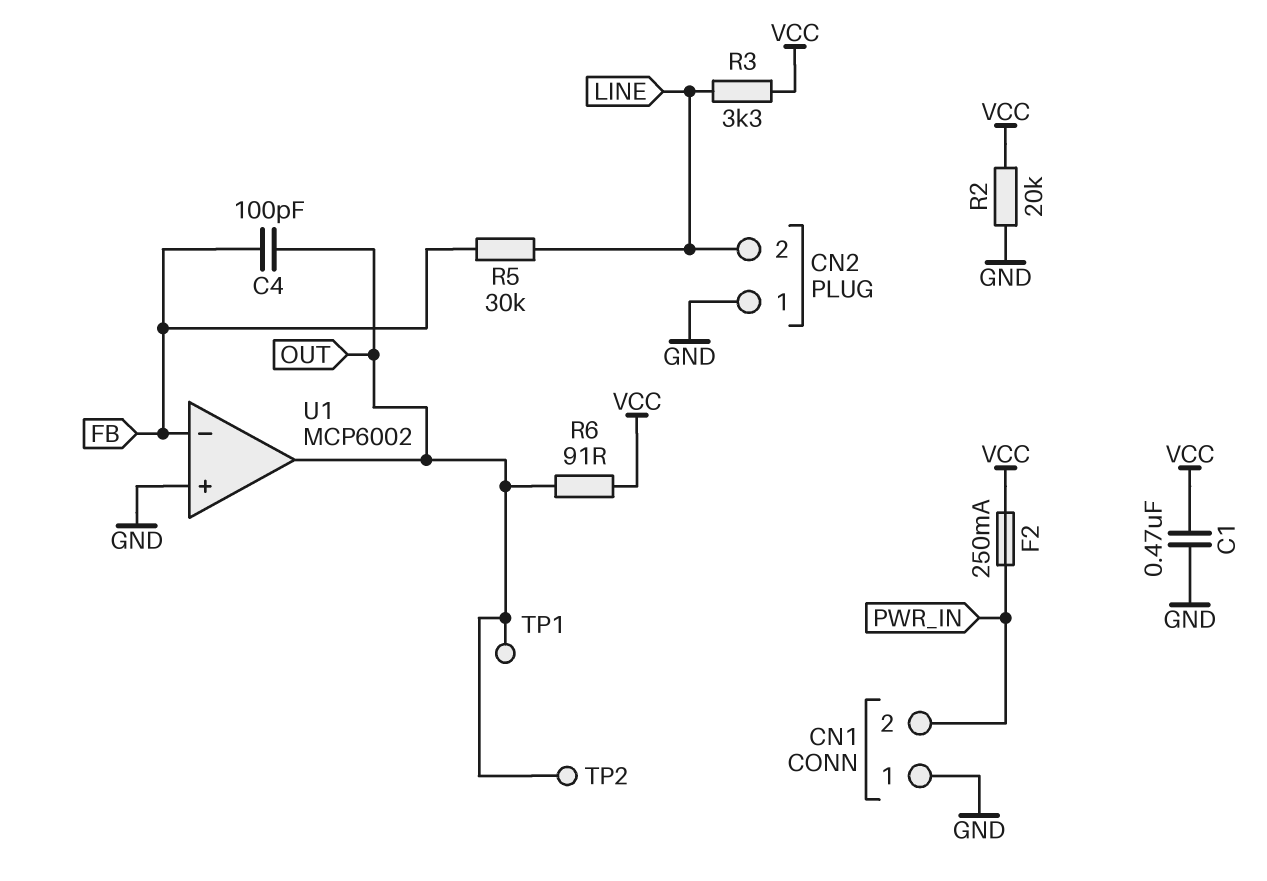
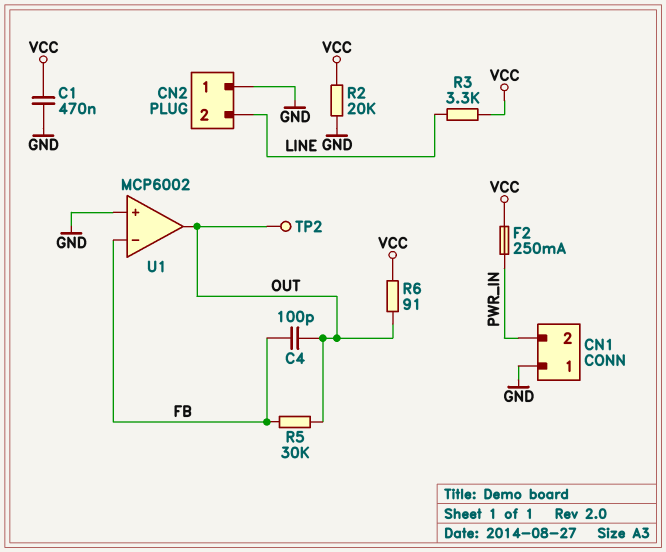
R5: 30k (FB, LINE) -> 30k (FB, OUT)
TP1: test point (OUT) -> none

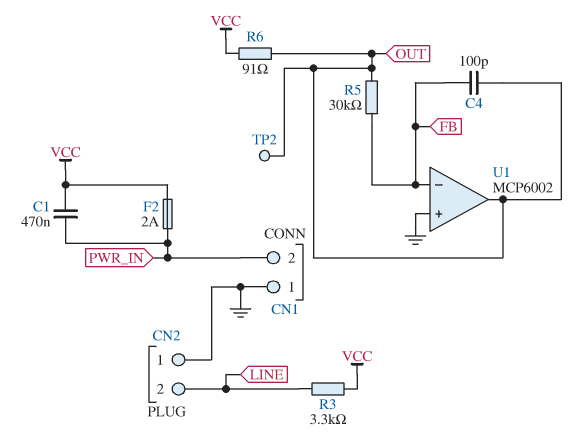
C1: 470nF (GND, VCC) -> 470nF (PWR_IN, VCC)
F2: 250mA (PWR_IN, VCC) -> 2A (PWR_IN, VCC)
R2: 20k (GND, VCC) -> none

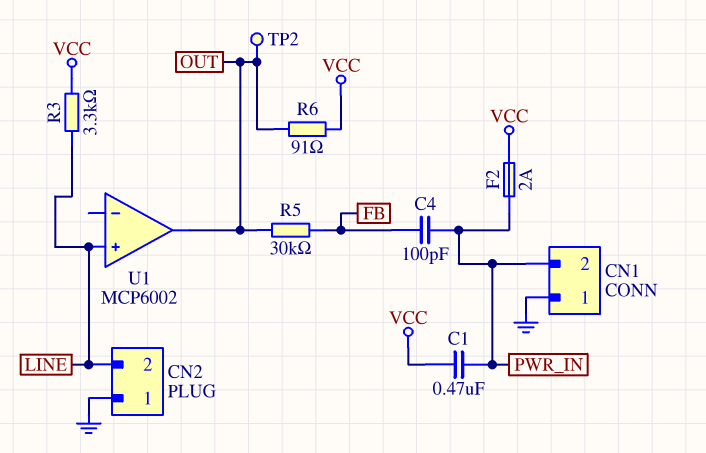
C4: 100pF (FB, OUT) -> 100pF (FB, PWR_IN)
U1 pin in+: GND -> LINE
U1 pin in-: FB -> none

